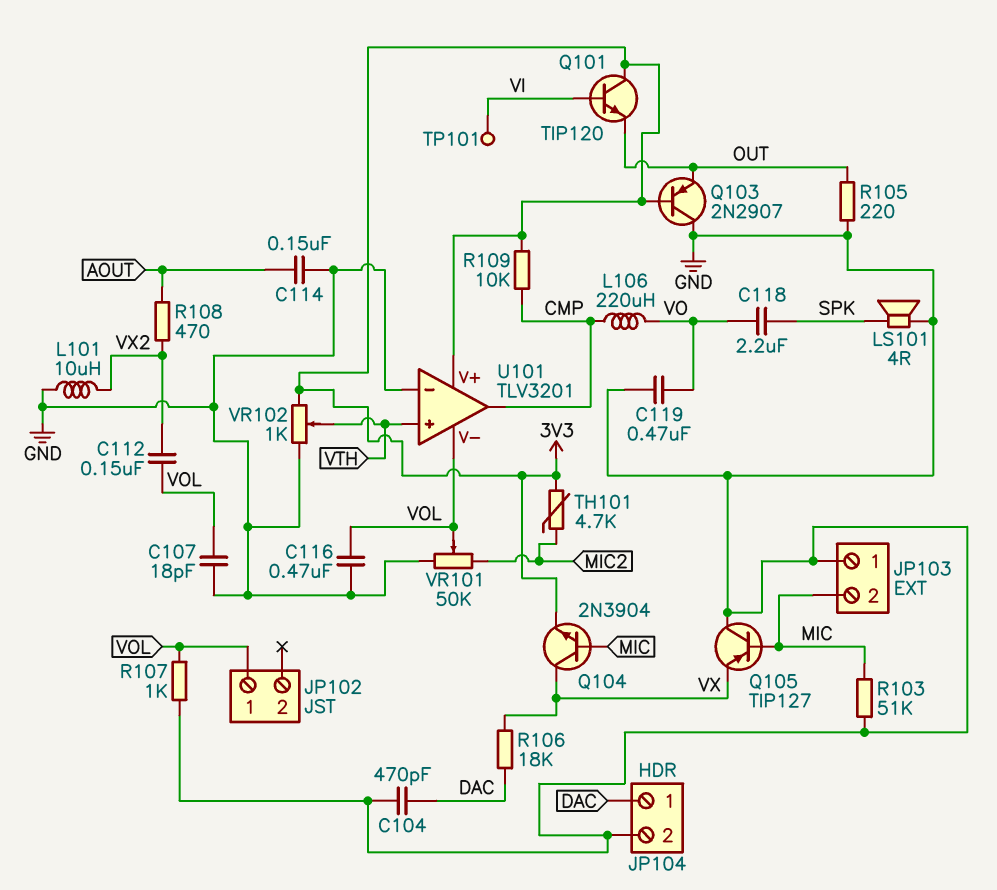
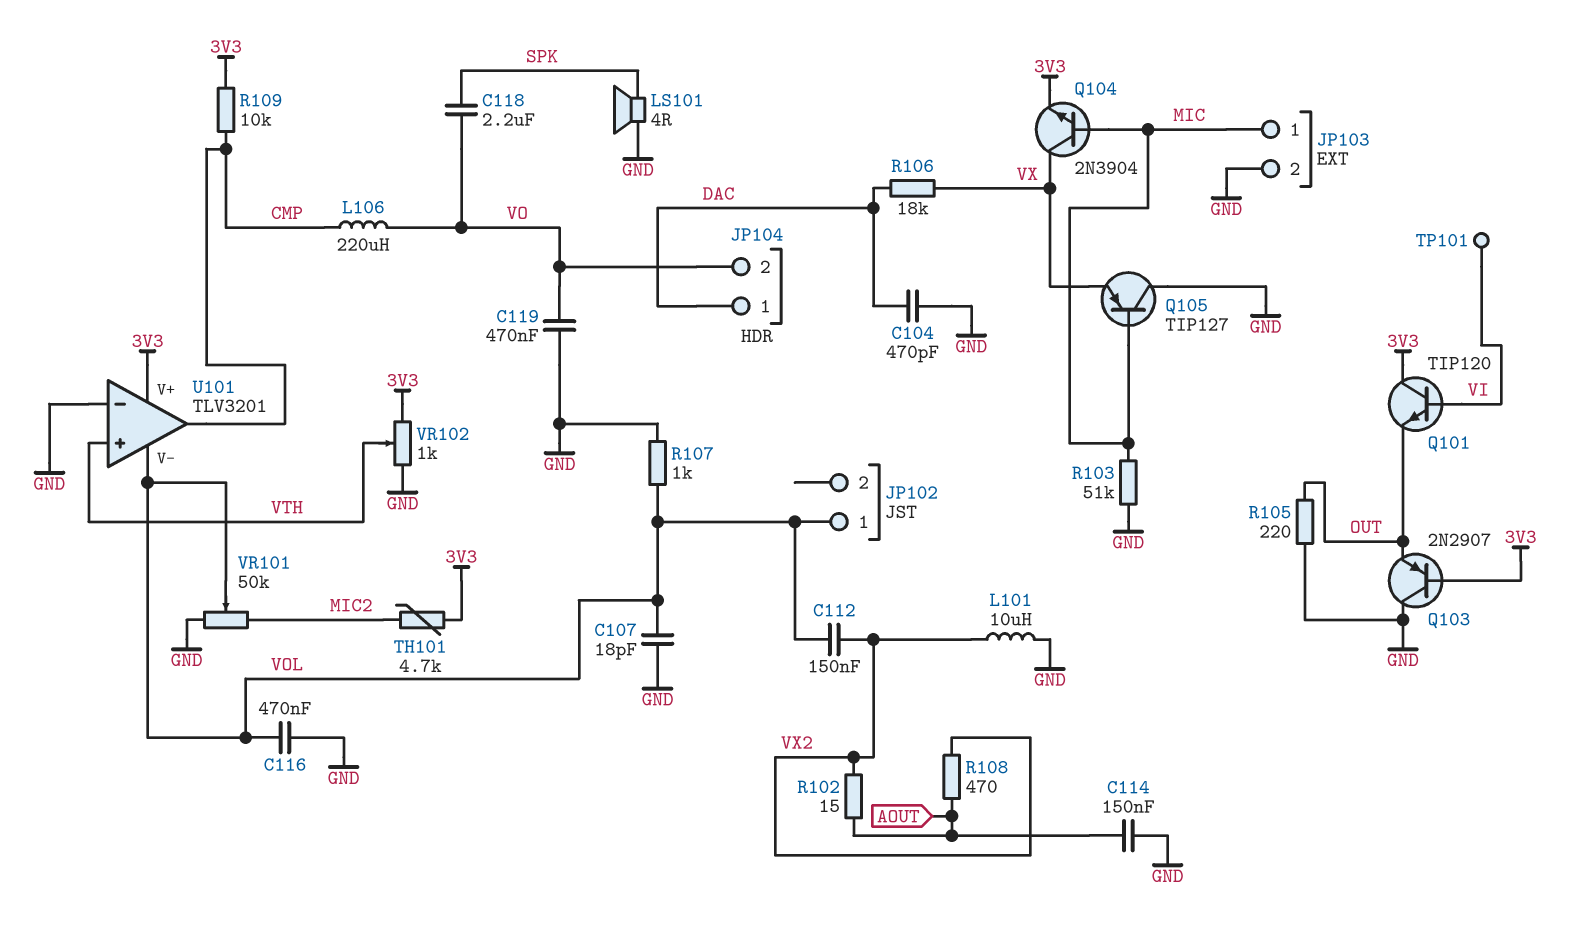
JP103 pin 1: GND -> MIC
JP103 pin 2: MIC -> GND
JP104 pin 2: GND -> VO
R102: none -> 15 (AOUT, VX2)

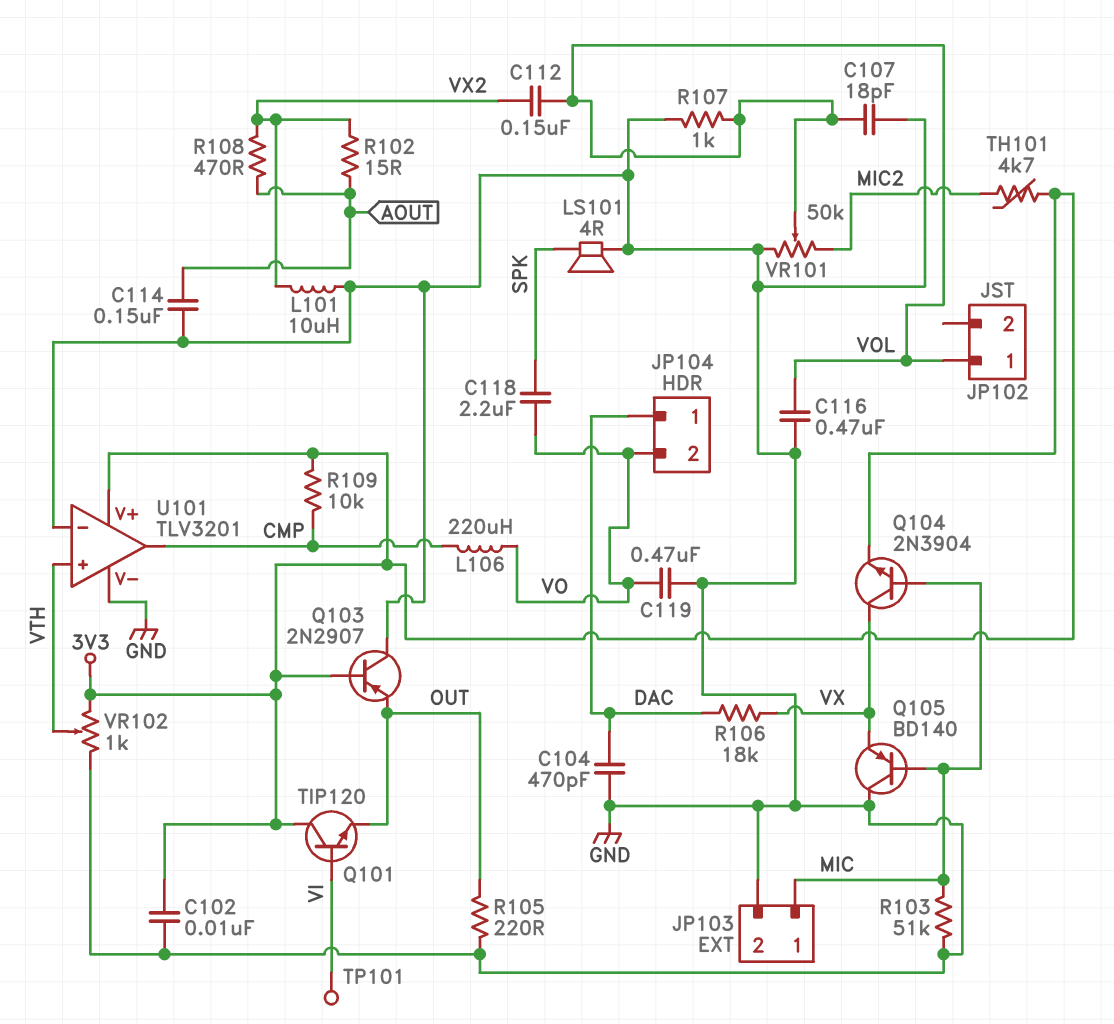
C102: none -> 10nF (3V3, GND)
Q105: PNP TIP127 (B MIC, C GND, E VX) -> PNP BD140 (B MIC, C GND, E VX)
U101 pin V-: VOL -> GND

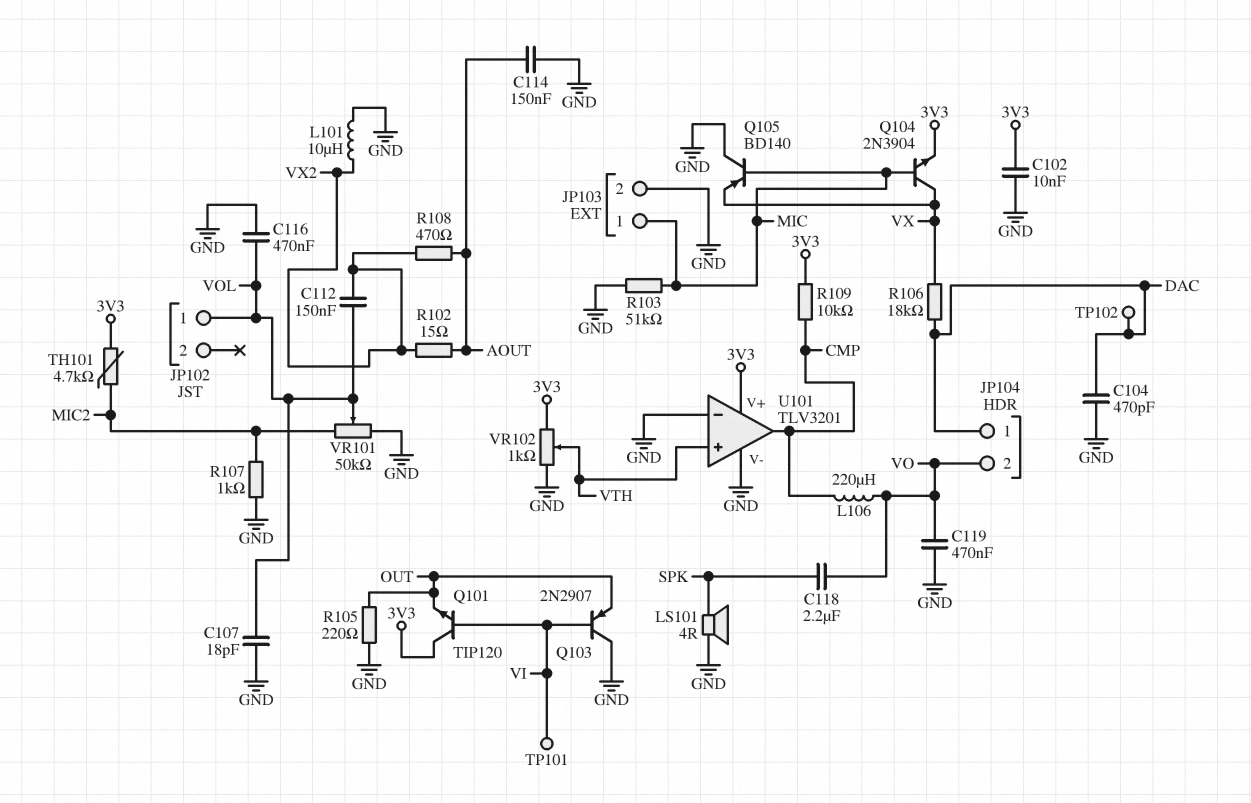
Q103: PNP 2N2907 (B 3V3, C GND, E OUT) -> PNP 2N2907 (B VI, C GND, E OUT)
R107: 1k (GND, VOL) -> 1k (GND, MIC2)
TP102: none -> test point (DAC)

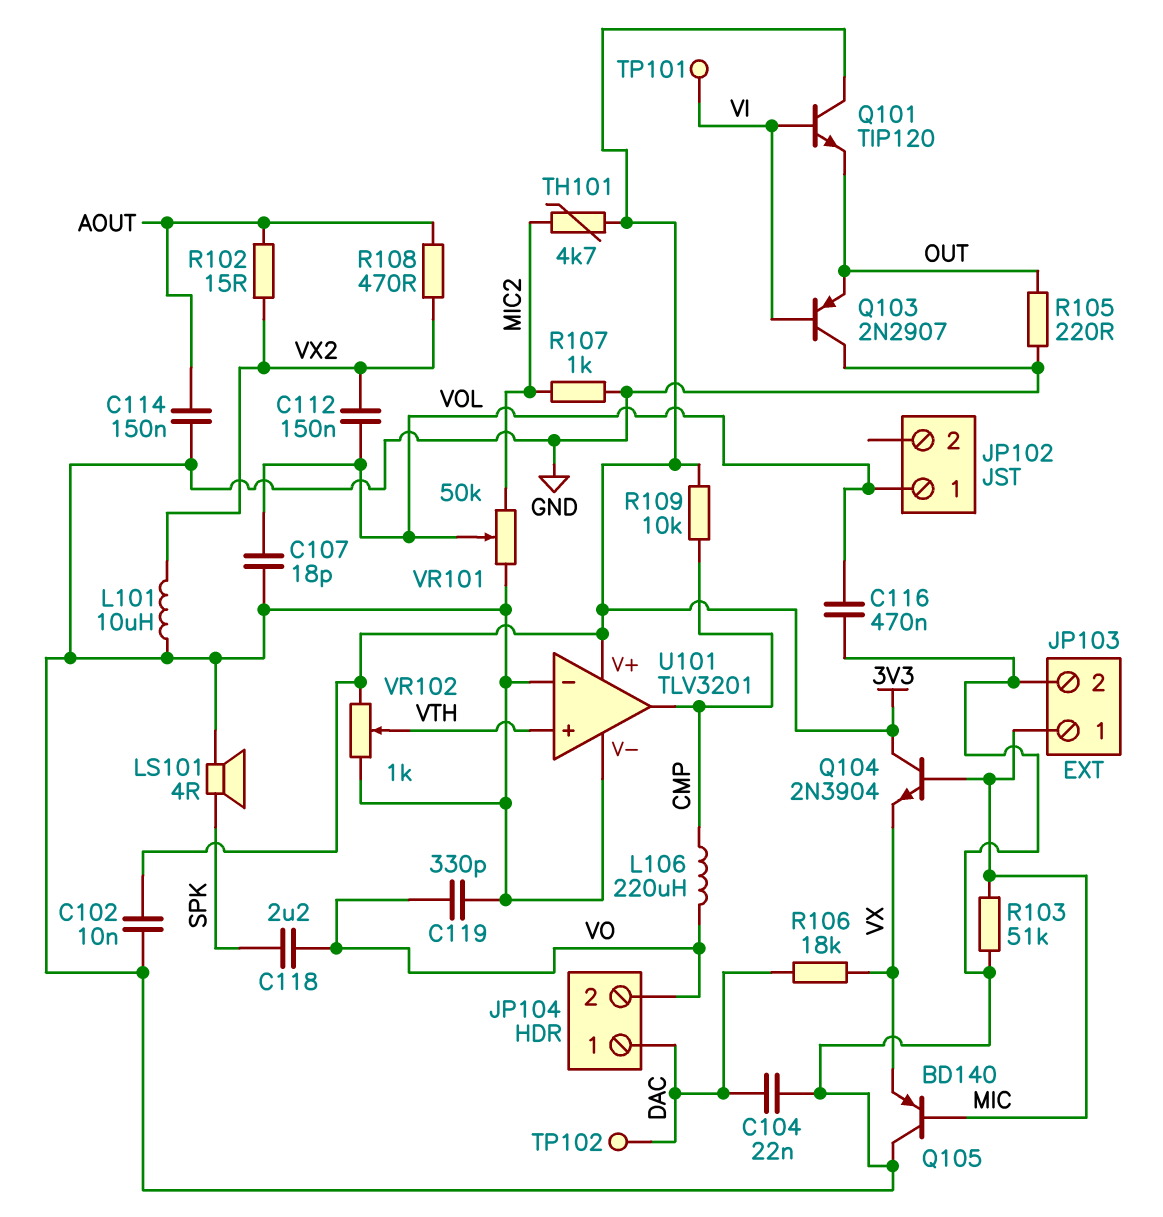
C104: 470pF (DAC, GND) -> 22nF (DAC, GND)
C119: 470nF (GND, VO) -> 330pF (GND, VO)
Q104: NPN 2N3904 (B MIC, C VX, E 3V3) -> NPN 2N3904 (B MIC, C 3V3, E VX)

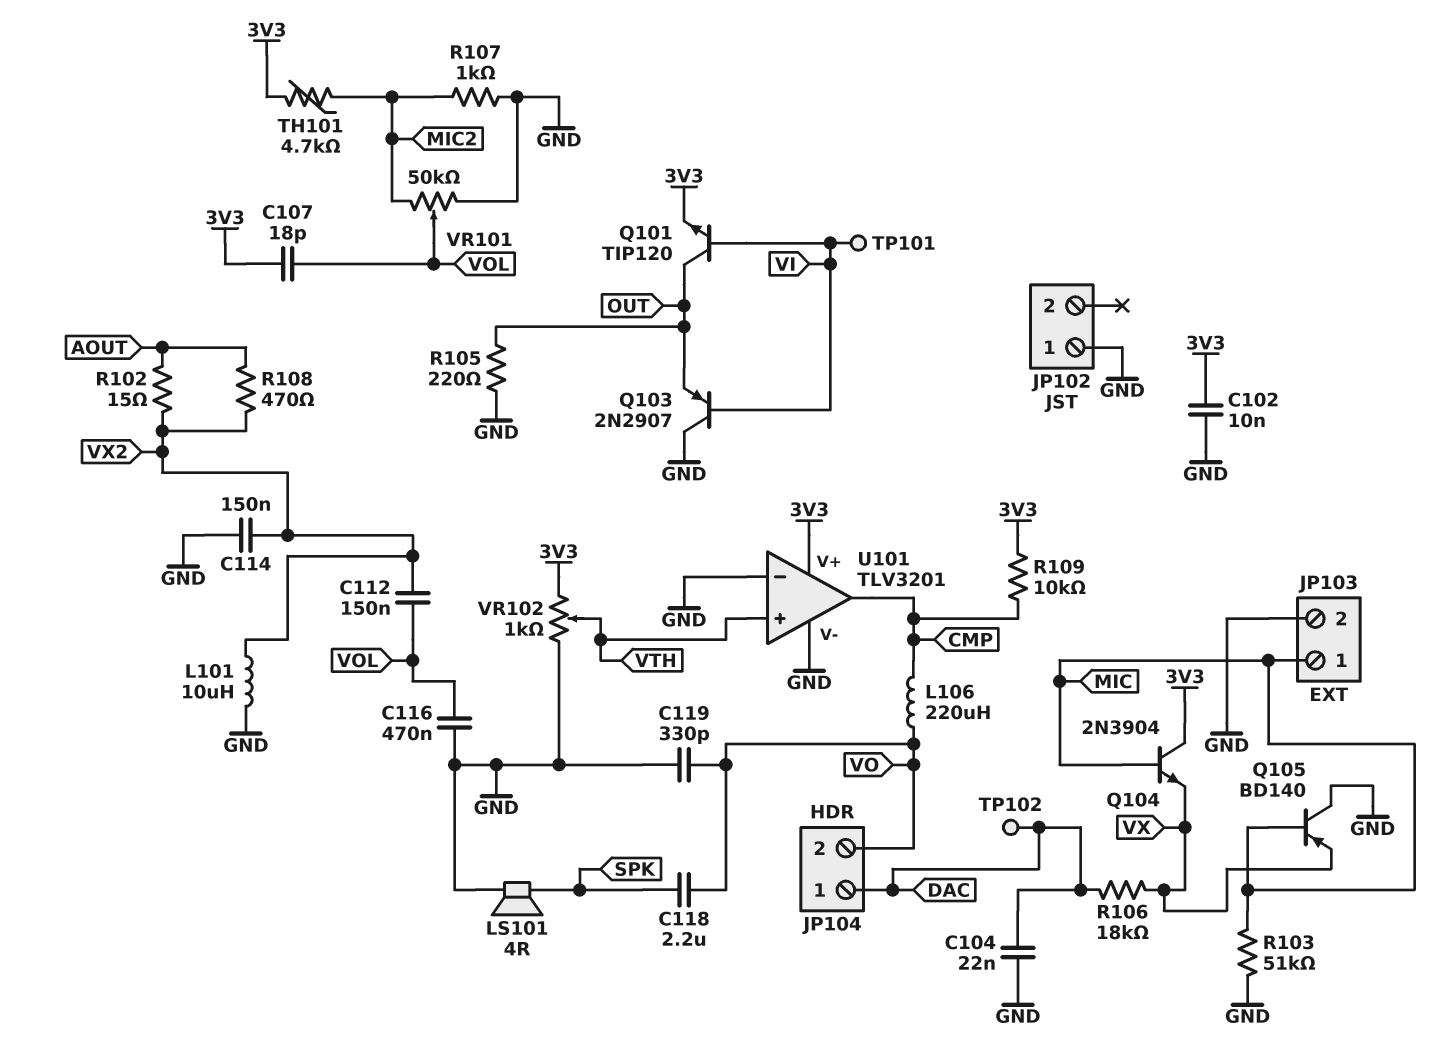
C107: 18pF (GND, VOL) -> 18pF (3V3, VOL)
C114: 150nF (AOUT, GND) -> 150nF (GND, VX2)
JP102 pin 1: VOL -> GND
Q101: NPN TIP120 (B VI, C 3V3, E OUT) -> NPN TIP120 (B VI, C OUT, E 3V3)

